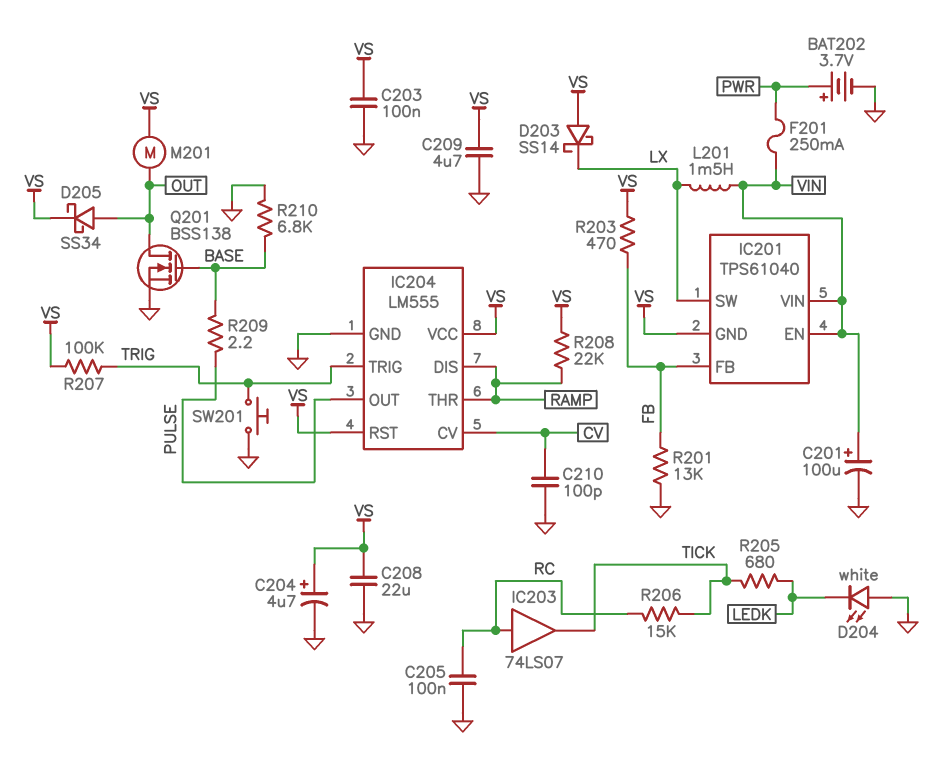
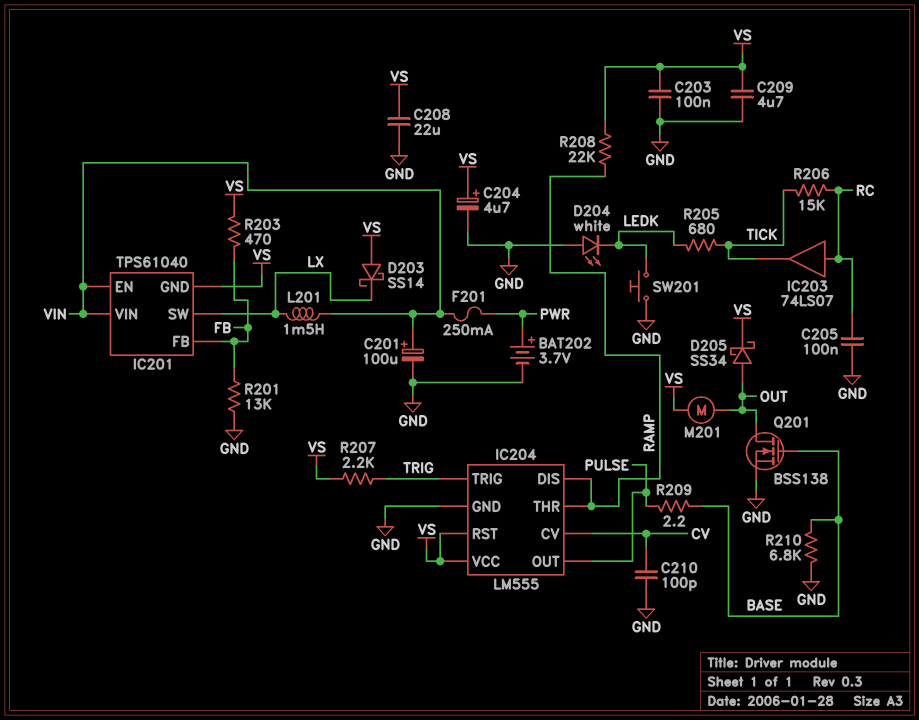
R207: 100k (TRIG, VS) -> 2.2k (TRIG, VS)
SW201: button (GND, TRIG) -> button (GND, LEDK)

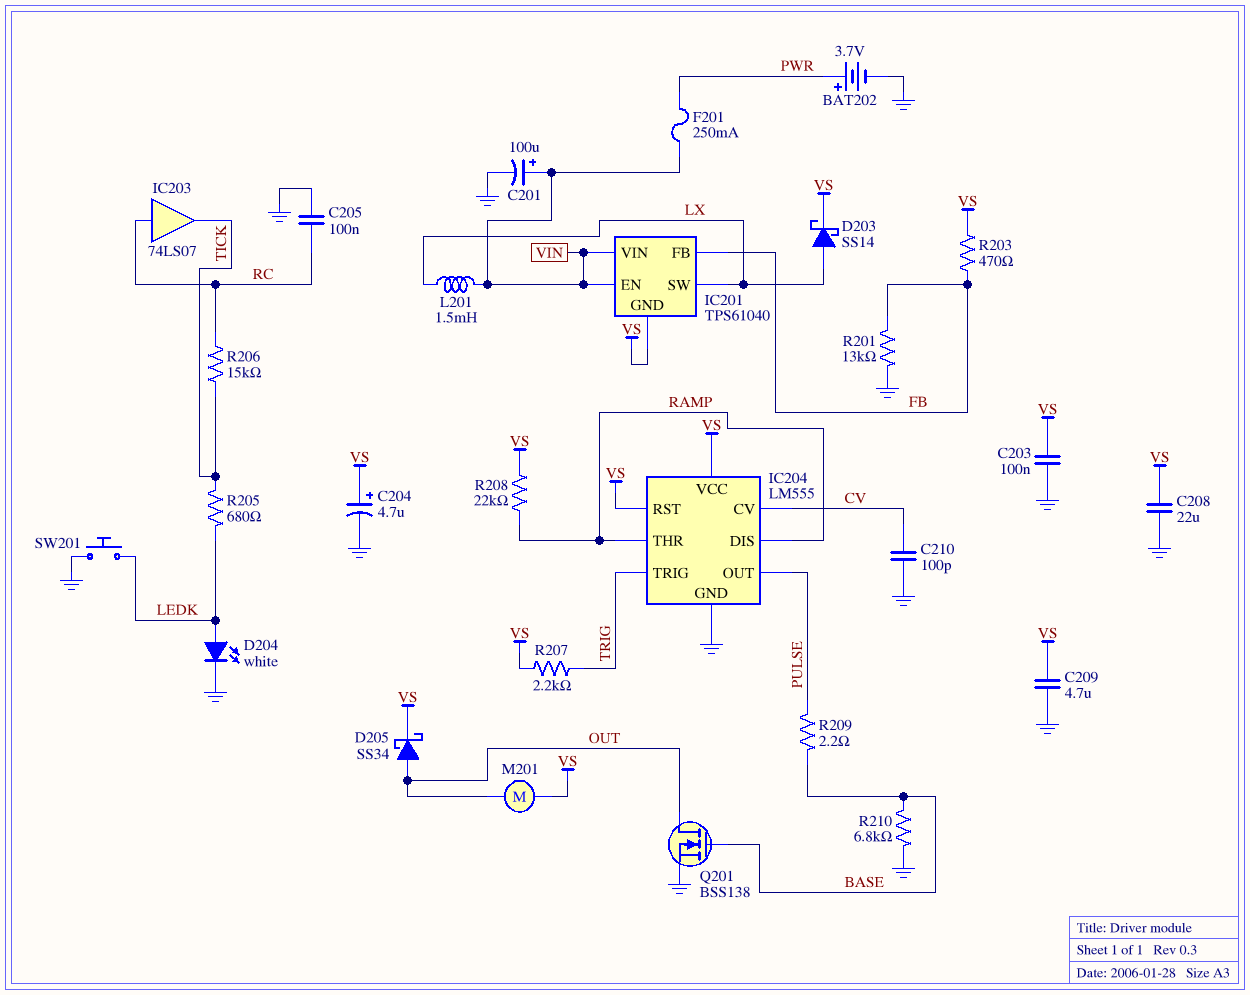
D203: schottky SS14 (A VS, K LX) -> schottky SS14 (A LX, K VS)
D204: LED white (A GND, K LEDK) -> LED white (A LEDK, K GND)

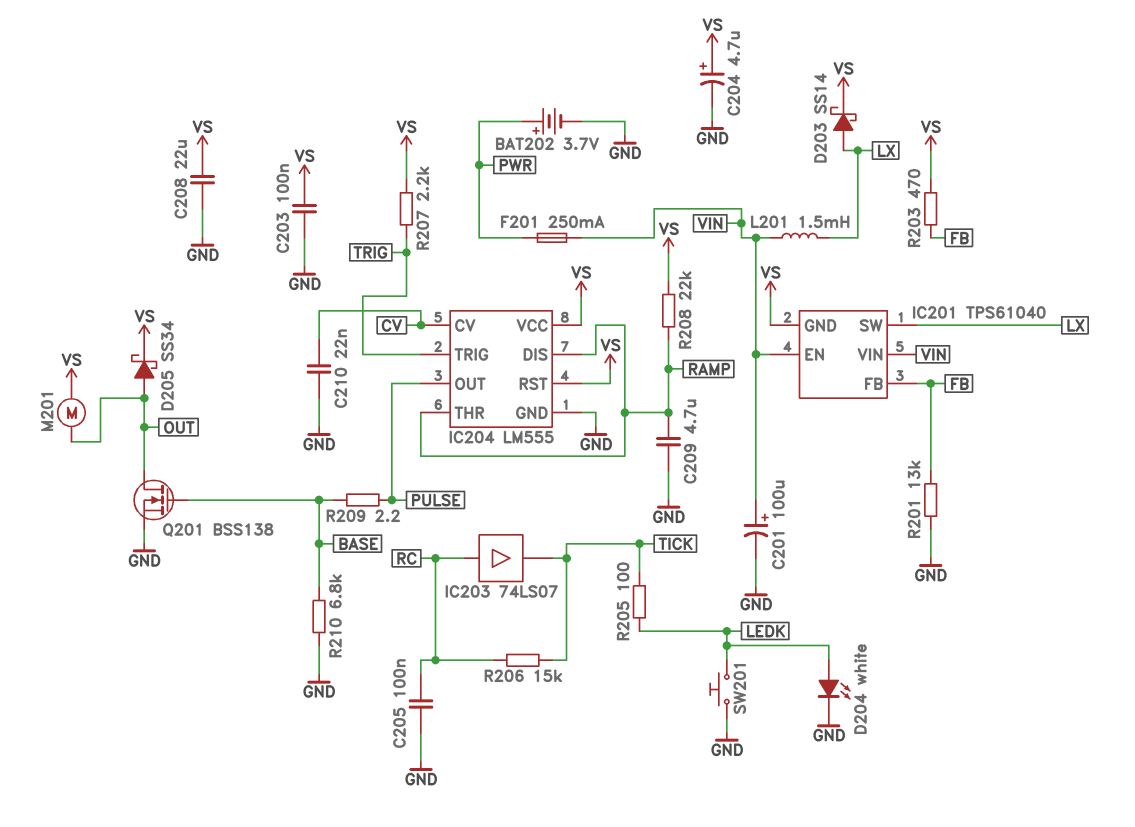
C209: 4.7uF (GND, VS) -> 4.7uF (GND, RAMP)
C210: 100pF (CV, GND) -> 22nF (CV, GND)
R205: 680 (LEDK, TICK) -> 100 (LEDK, TICK)

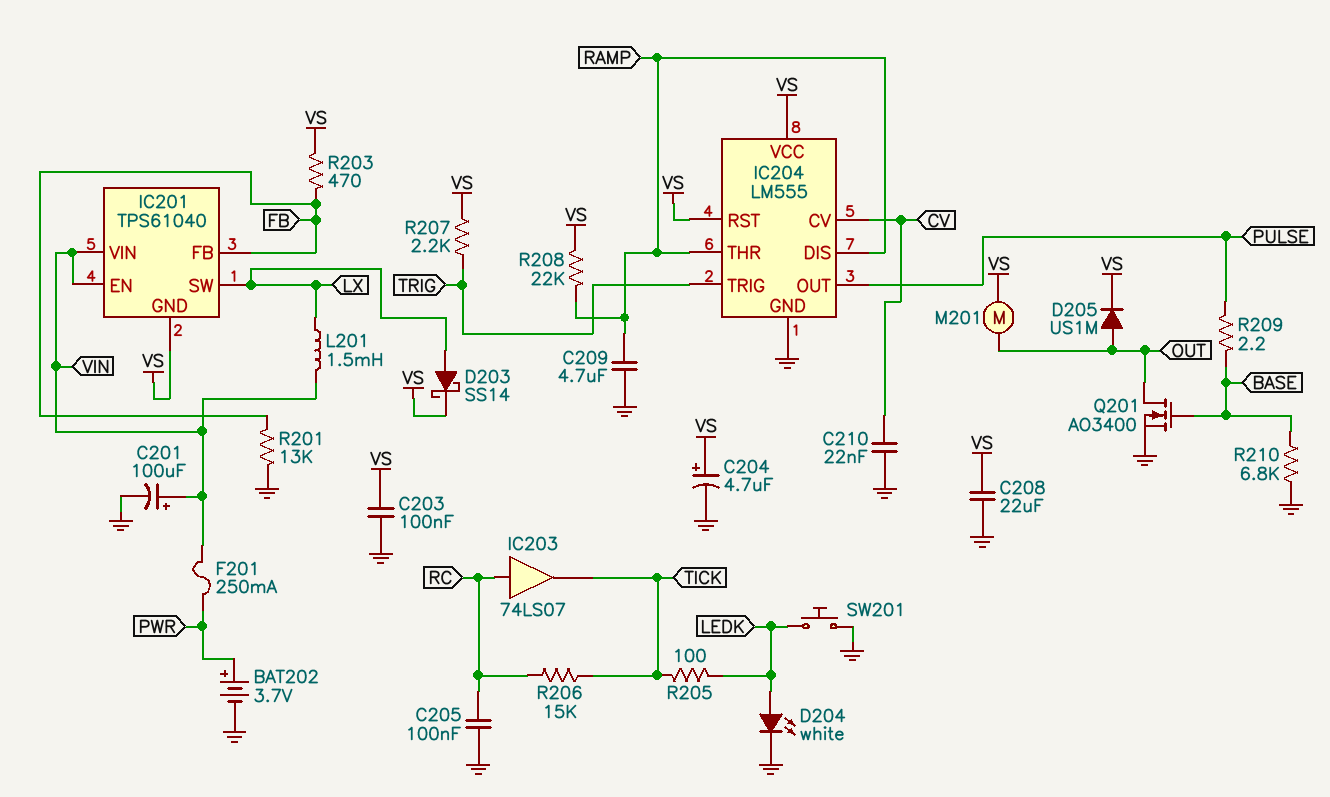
D205: schottky SS34 (A OUT, K VS) -> diode US1M (A OUT, K VS)
Q201: NMOS BSS138 (G BASE, D OUT, S GND) -> NMOS AO3400 (G BASE, D OUT, S GND)

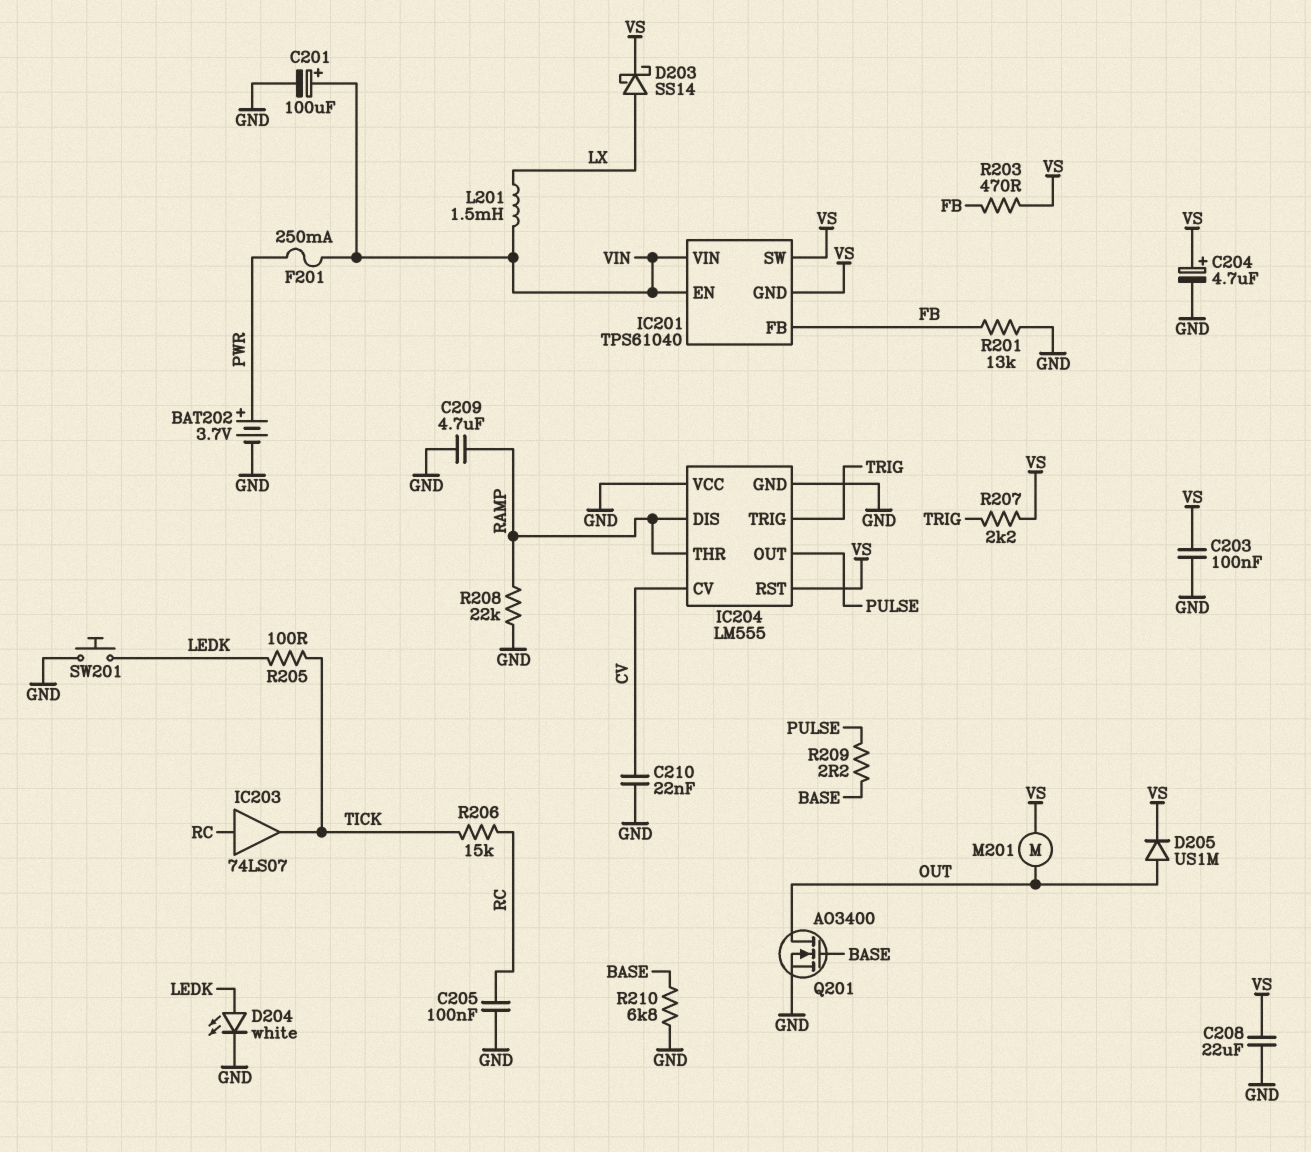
IC201 pin SW: LX -> VS
IC204 pin VCC: VS -> GND
R208: 22k (RAMP, VS) -> 22k (GND, RAMP)

